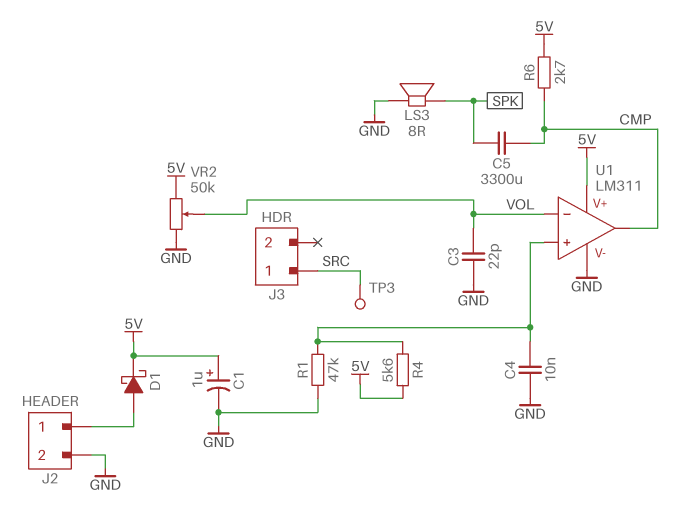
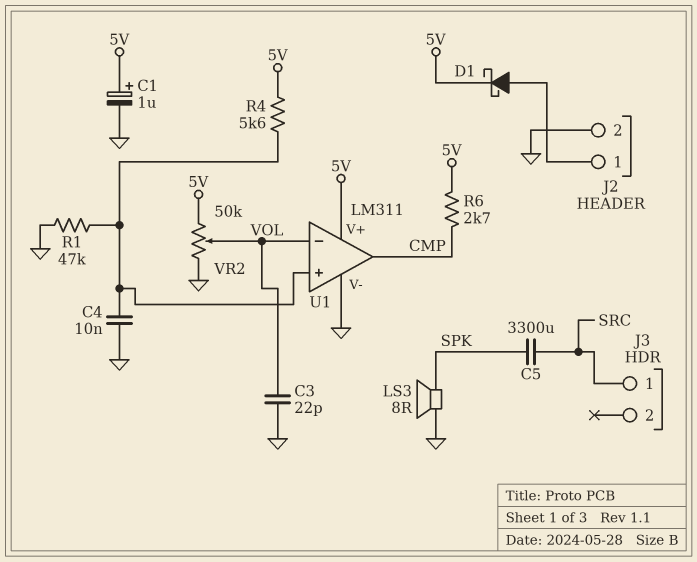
C5: 3300uF (CMP, SPK) -> 3300uF (SPK, SRC)
TP3: test point (SRC) -> none

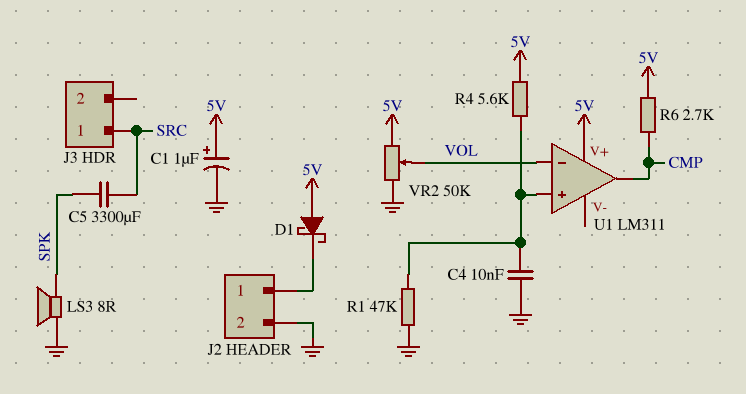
C3: 22pF (GND, VOL) -> none
D1: schottky (A J2/1, K 5V) -> schottky (A 5V, K J2/1)
U1 pin V-: GND -> none

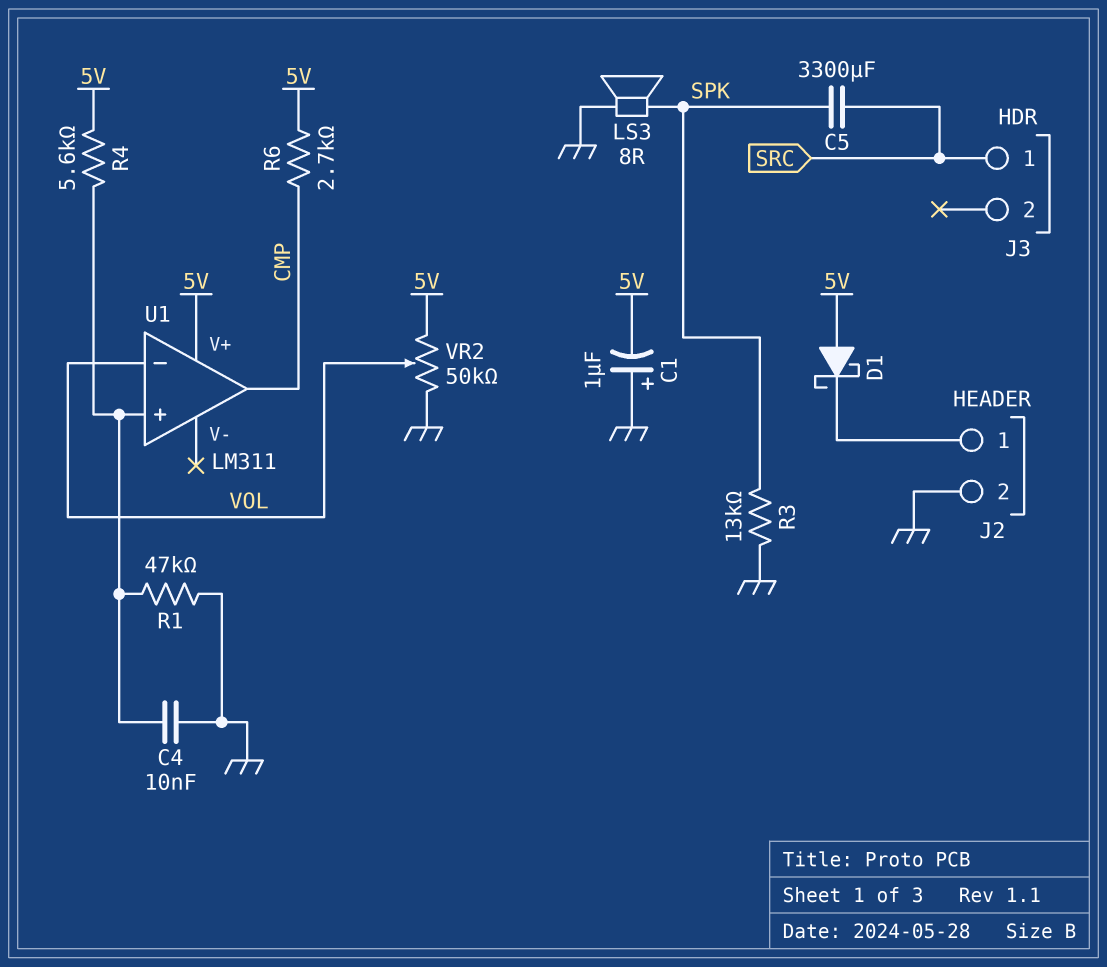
C1: 1uF (plus 5V, minus GND) -> 1uF (plus GND, minus 5V)
R3: none -> 13k (GND, SPK)

